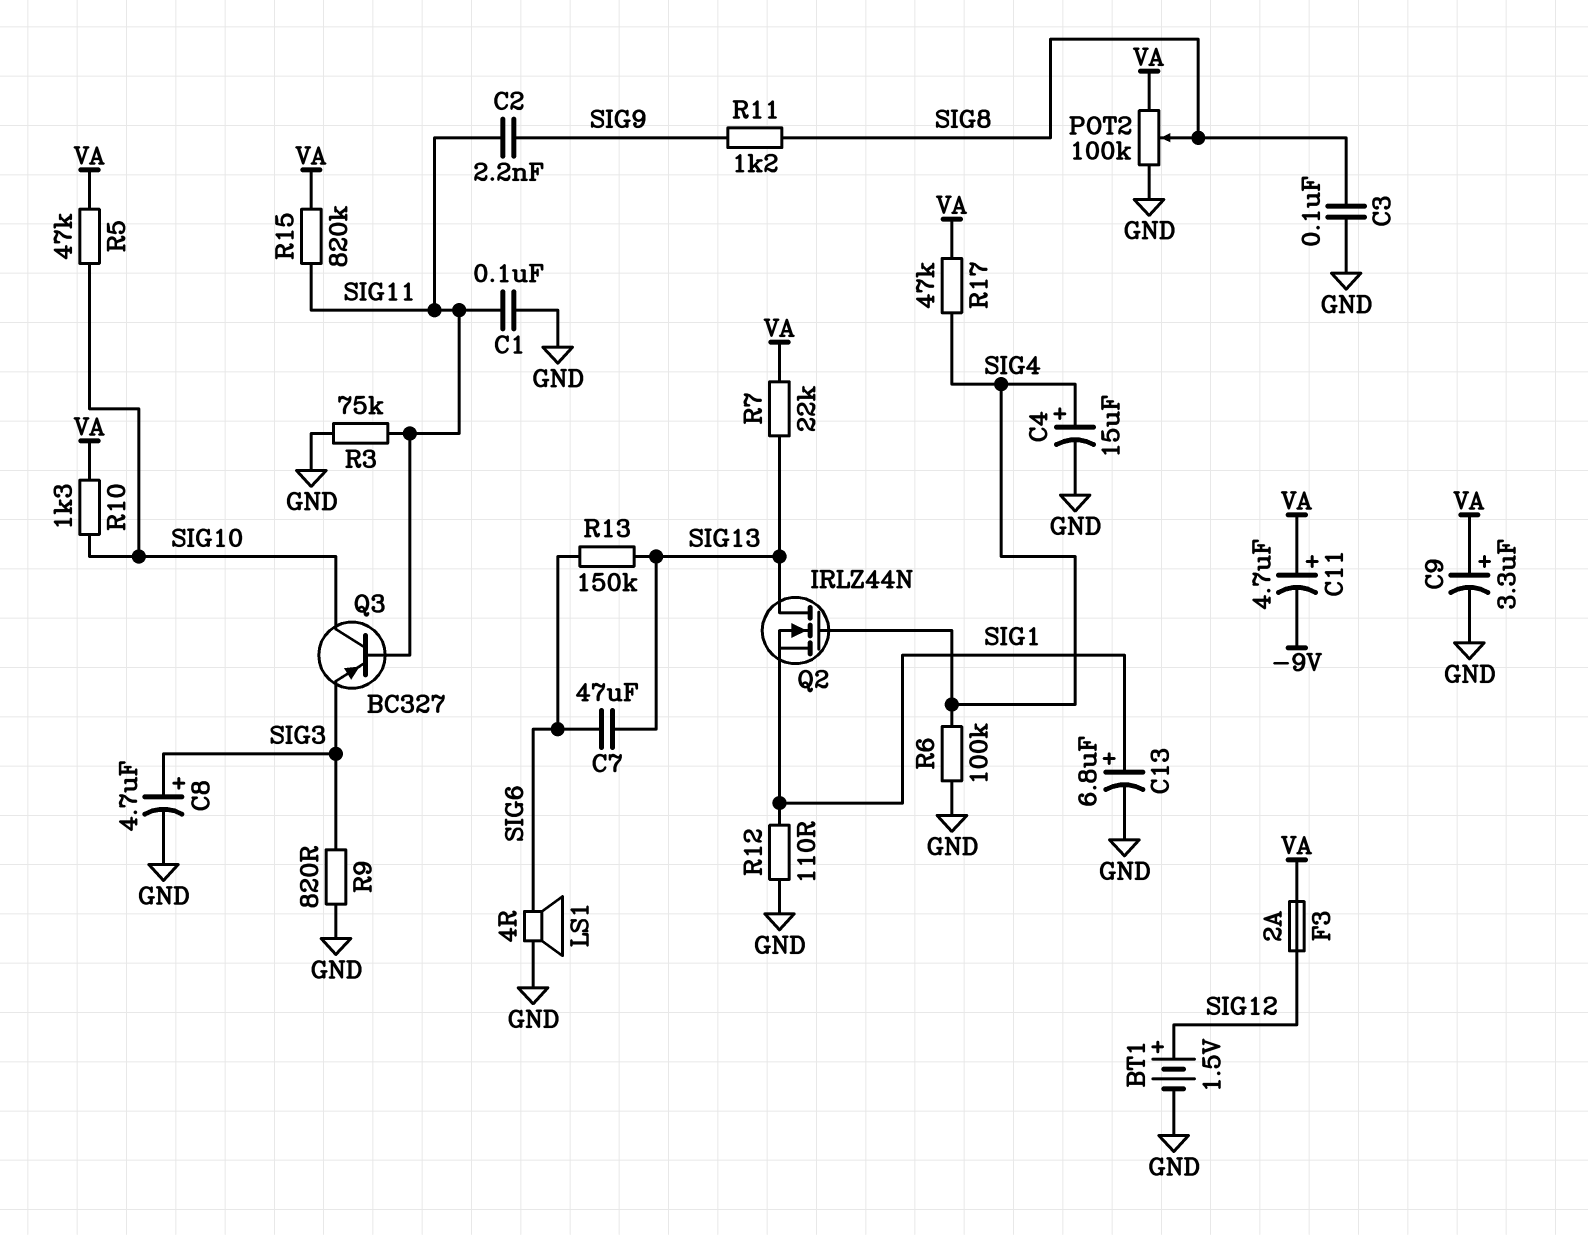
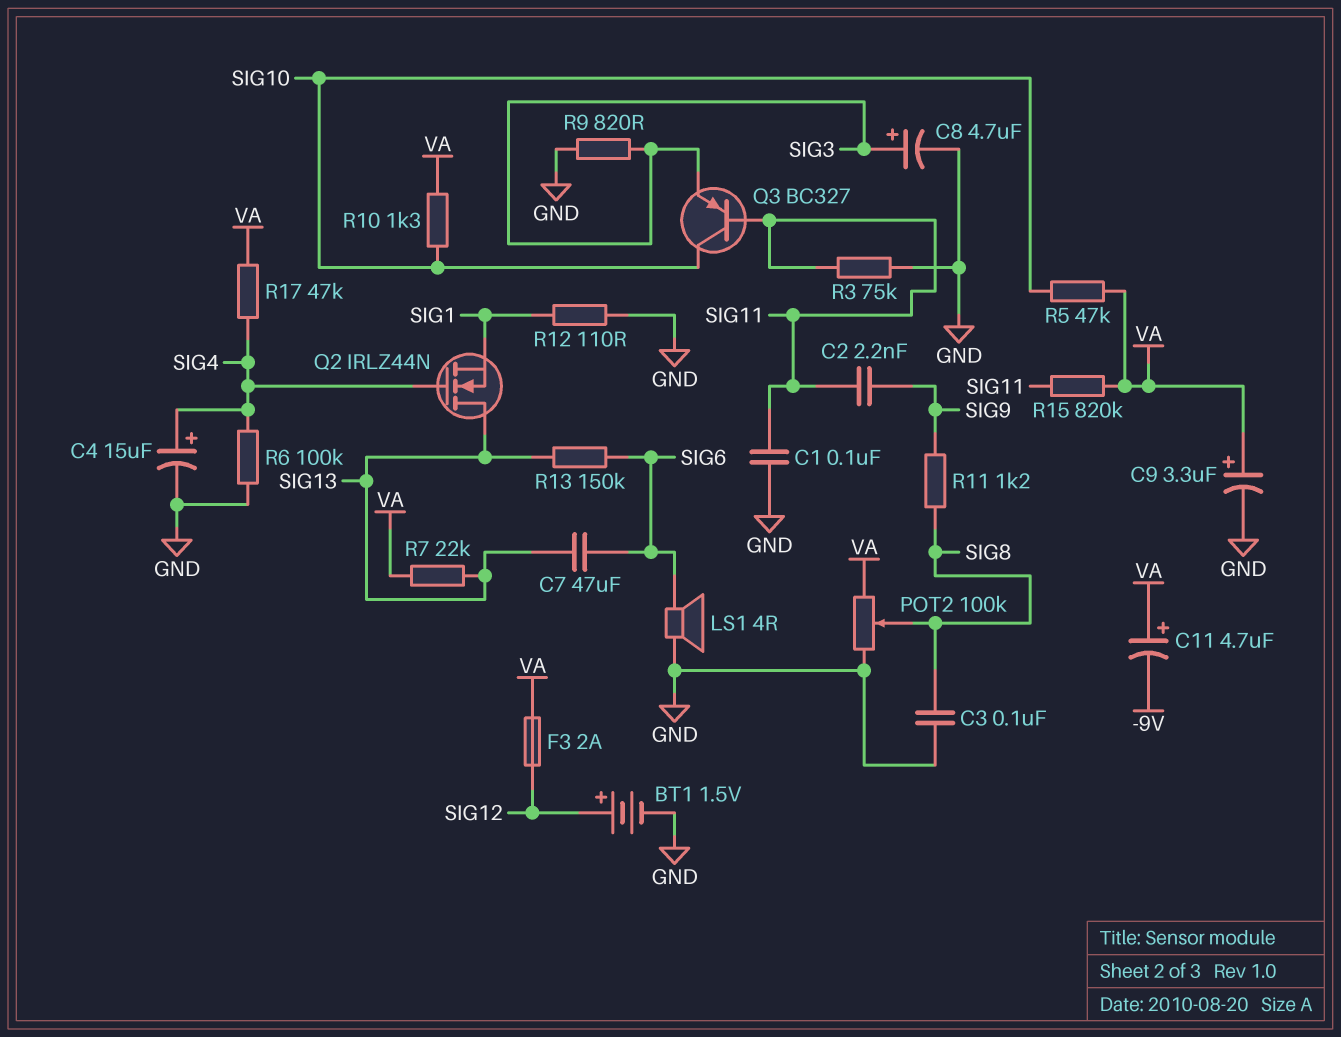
C13: 6.8uF (plus SIG1, minus GND) -> none

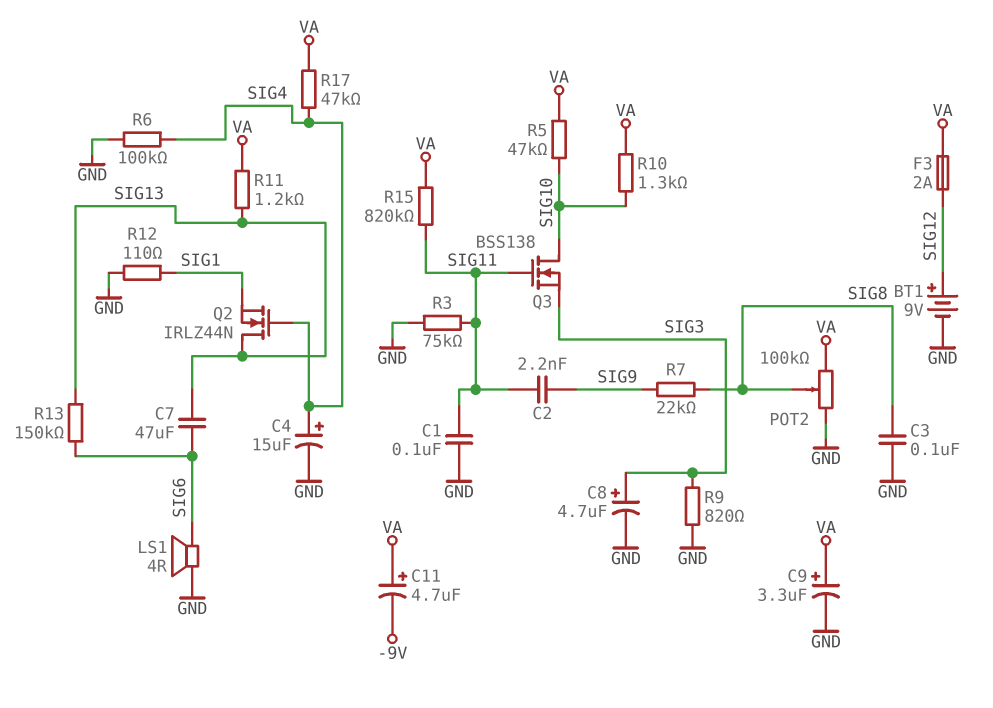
BT1: 1.5V (plus SIG12, minus GND) -> 9V (plus SIG12, minus GND)
Q3: PNP BC327 (B SIG11, C SIG10, E SIG3) -> NMOS BSS138 (G SIG11, D SIG10, S SIG3)
R7: 22k (SIG13, VA) -> 22k (SIG8, SIG9)
R11: 1.2k (SIG8, SIG9) -> 1.2k (SIG13, VA)

